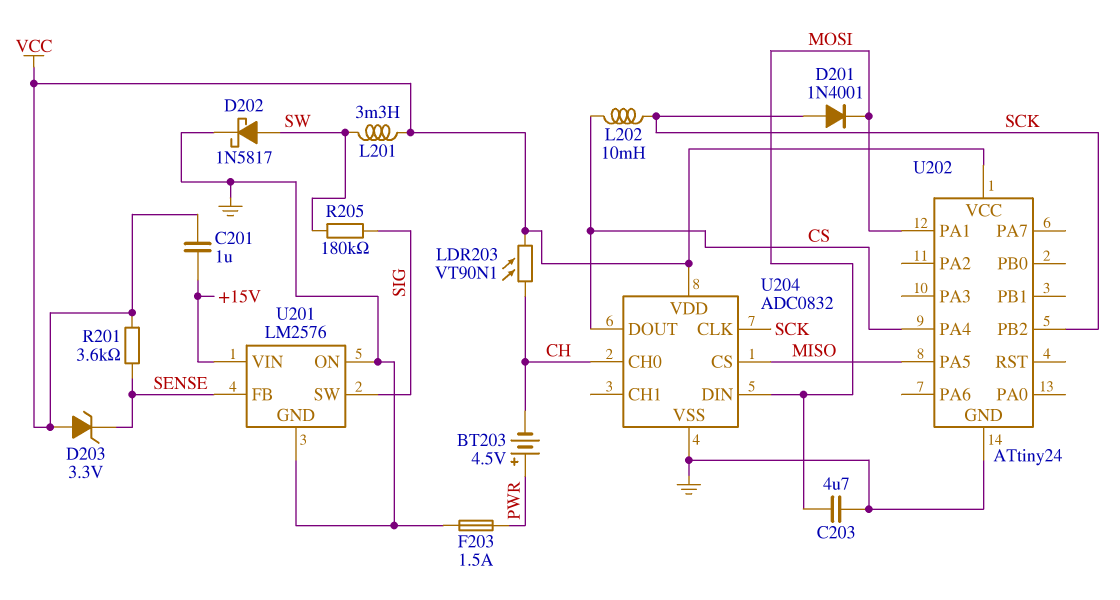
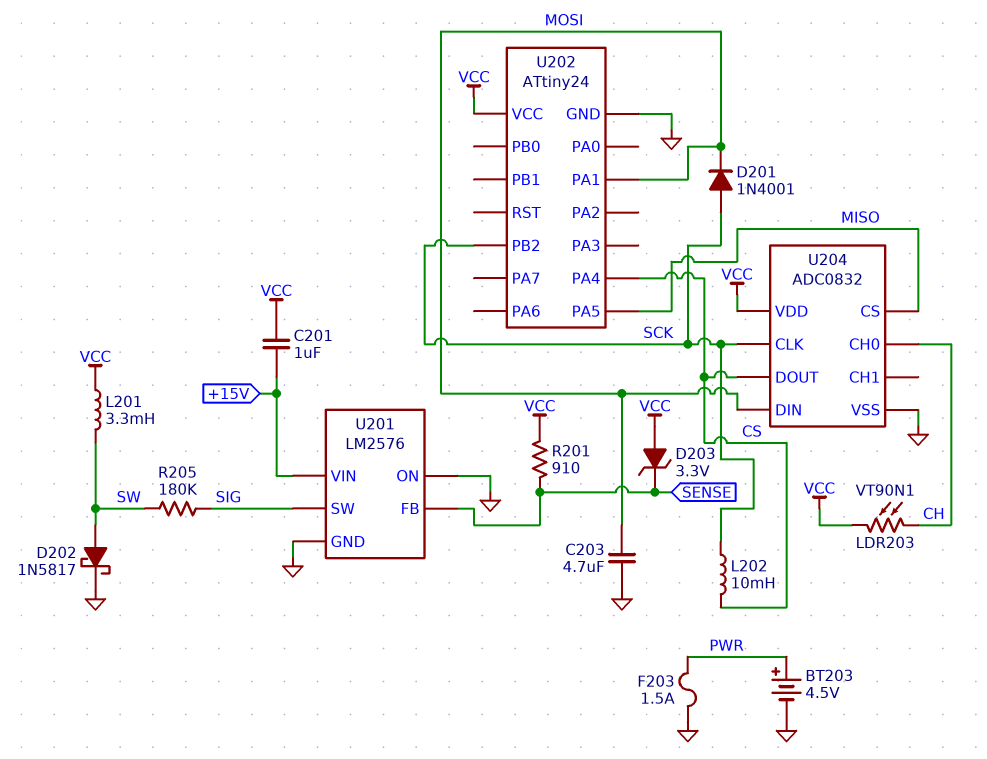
BT203: 4.5V (plus PWR, minus CH) -> 4.5V (plus PWR, minus GND)
R201: 3.6k (SENSE, VCC) -> 910 (SENSE, VCC)

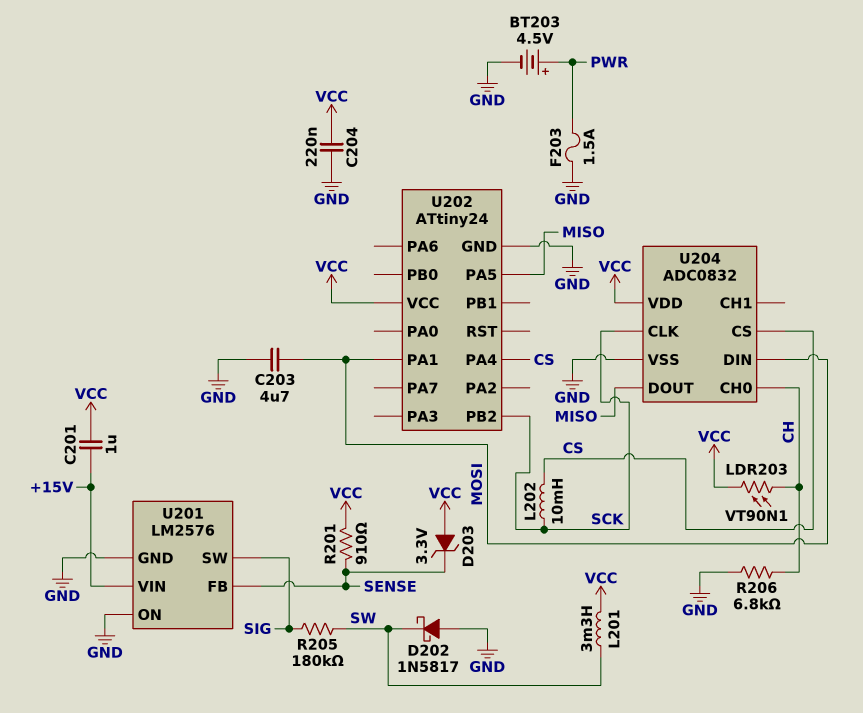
C204: none -> 220nF (GND, VCC)
D201: diode 1N4001 (A SCK, K MOSI) -> none
D202: schottky 1N5817 (A SW, K GND) -> schottky 1N5817 (A GND, K SW)
R206: none -> 6.8k (CH, GND)
U204 pin CS: MISO -> CS
U204 pin DOUT: CS -> MISO

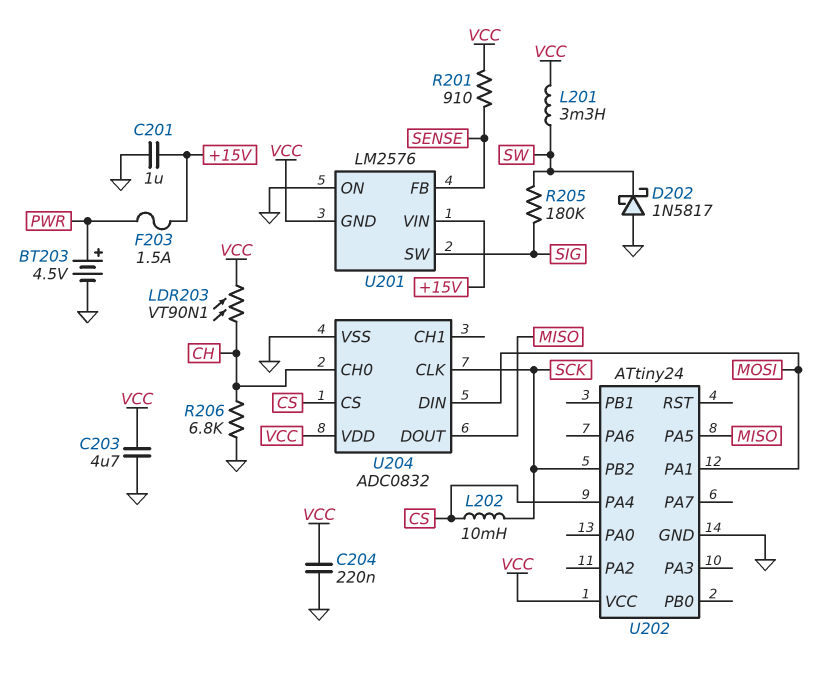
C201: 1uF (+15V, VCC) -> 1uF (+15V, GND)
C203: 4.7uF (GND, MOSI) -> 4.7uF (GND, VCC)
D203: zener 3.3V (A VCC, K SENSE) -> none
F203: 1.5A (GND, PWR) -> 1.5A (+15V, PWR)
U201 pin GND: GND -> VCC

